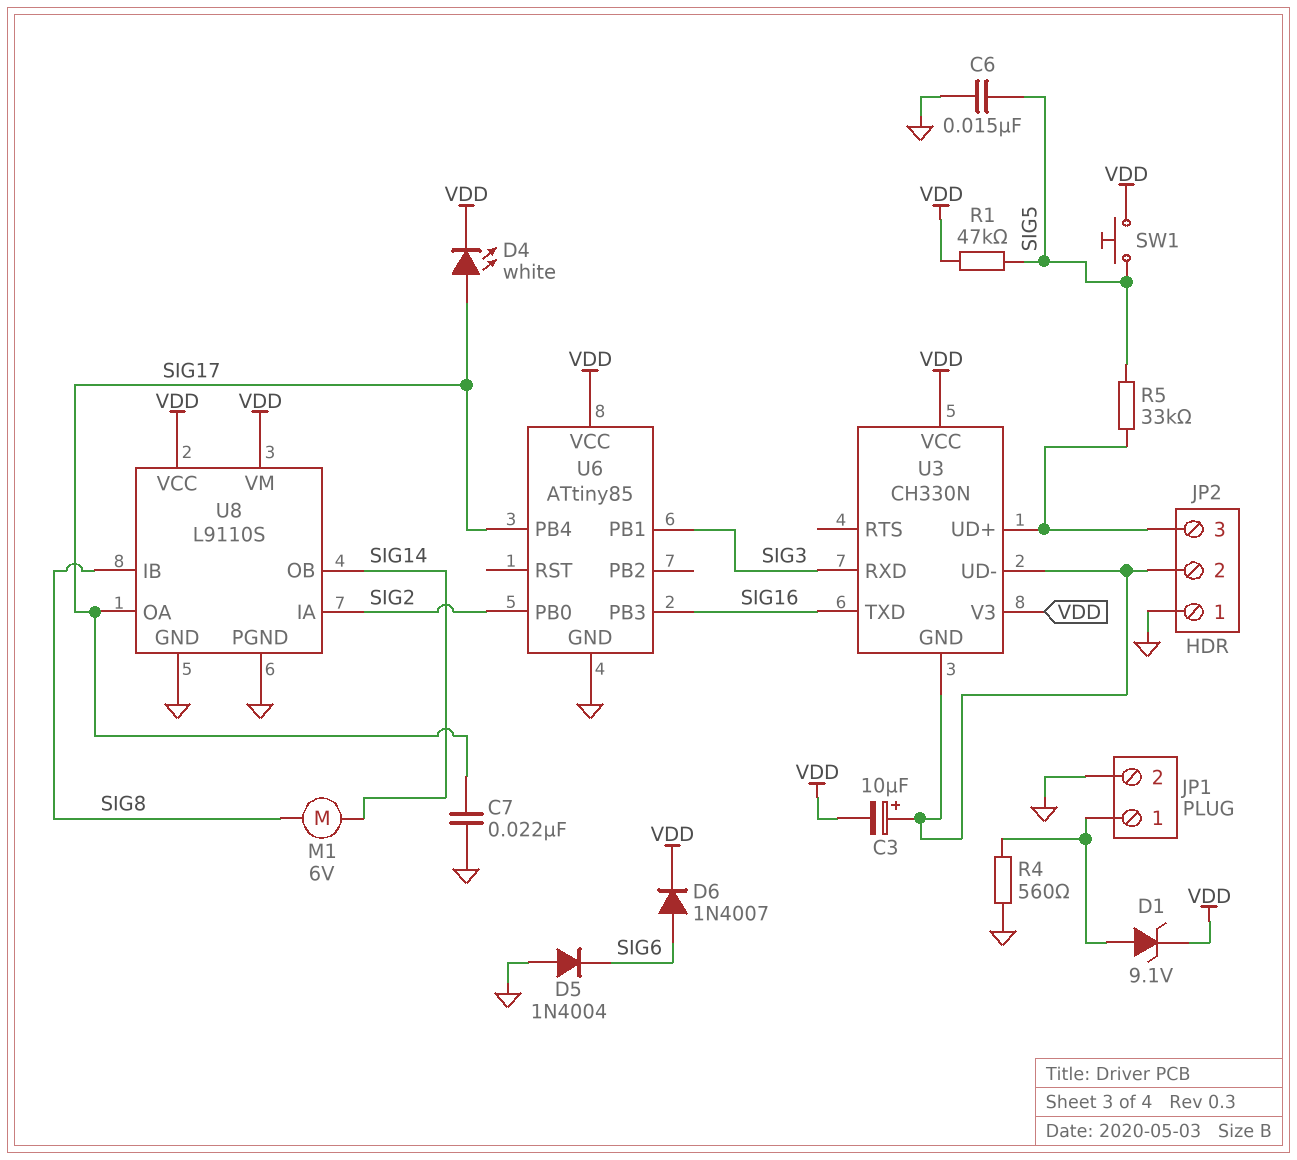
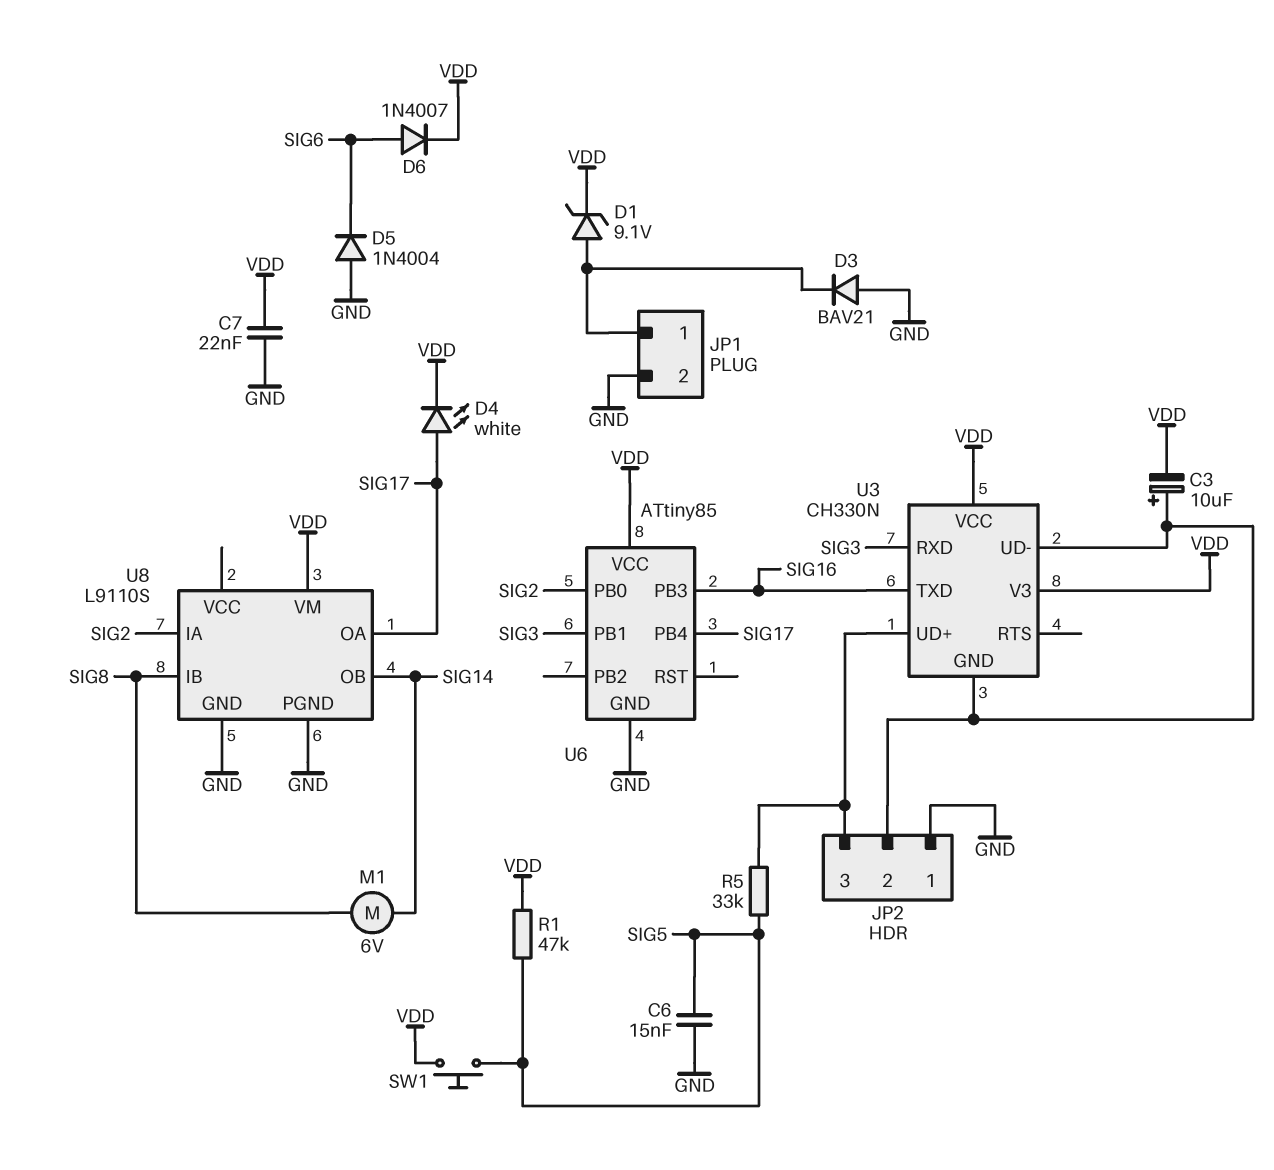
C7: 22nF (GND, SIG17) -> 22nF (GND, VDD)
D3: none -> diode BAV21 (A GND, K JP1/1)
R4: 560 (GND, JP1/1) -> none
U8 pin VCC: VDD -> none

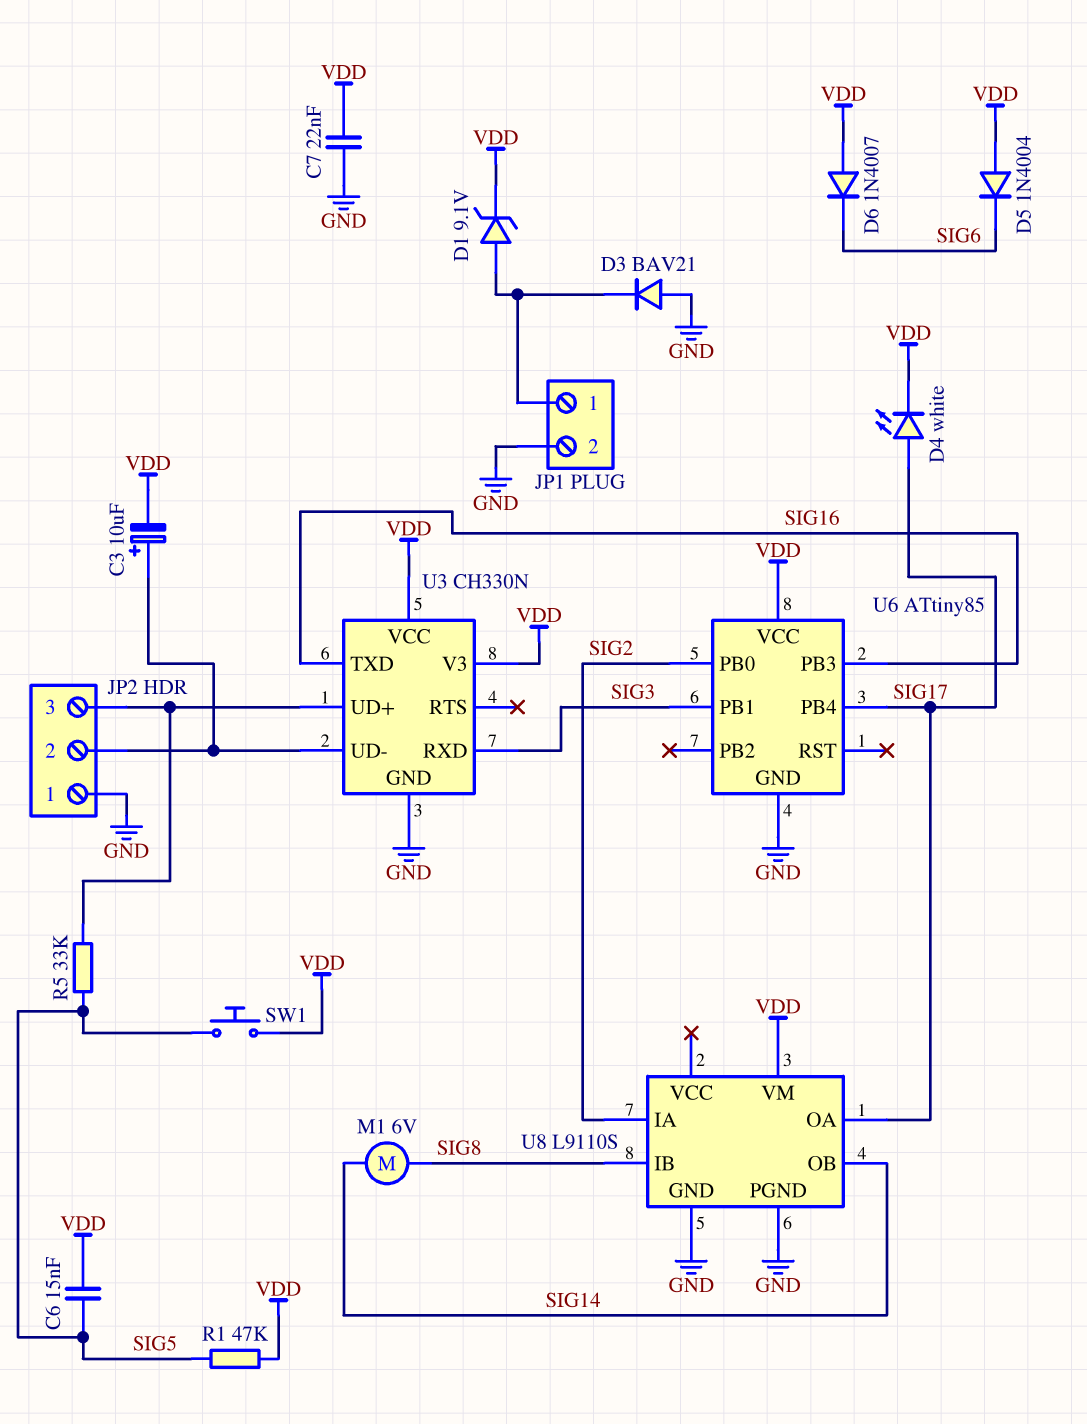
C6: 15nF (GND, SIG5) -> 15nF (SIG5, VDD)
D5: diode 1N4004 (A GND, K SIG6) -> diode 1N4004 (A VDD, K SIG6)
D6: diode 1N4007 (A SIG6, K VDD) -> diode 1N4007 (A VDD, K SIG6)
U3 pin GND: JP2/2 -> GND

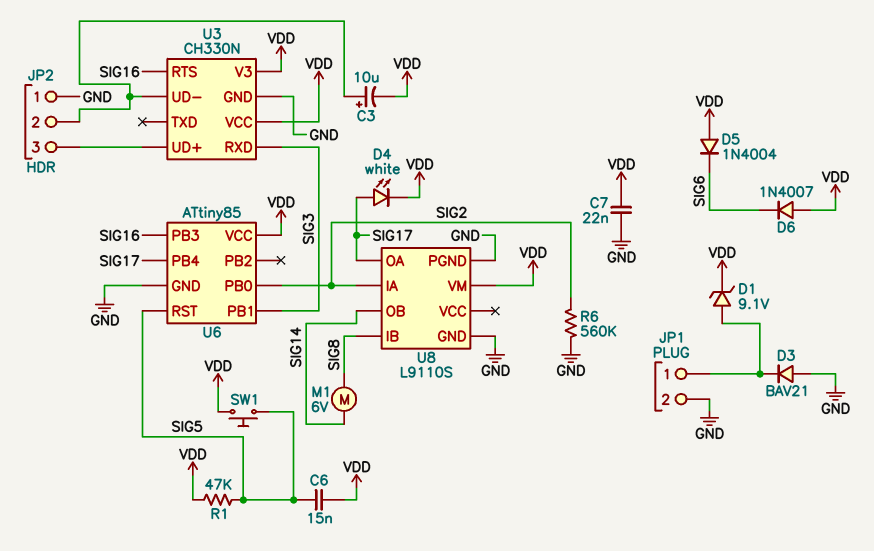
R5: 33k (JP2/3, SIG5) -> none
R6: none -> 560k (GND, SIG2)
U3 pin RTS: none -> SIG16
U3 pin TXD: SIG16 -> none
U6 pin RST: none -> SIG5

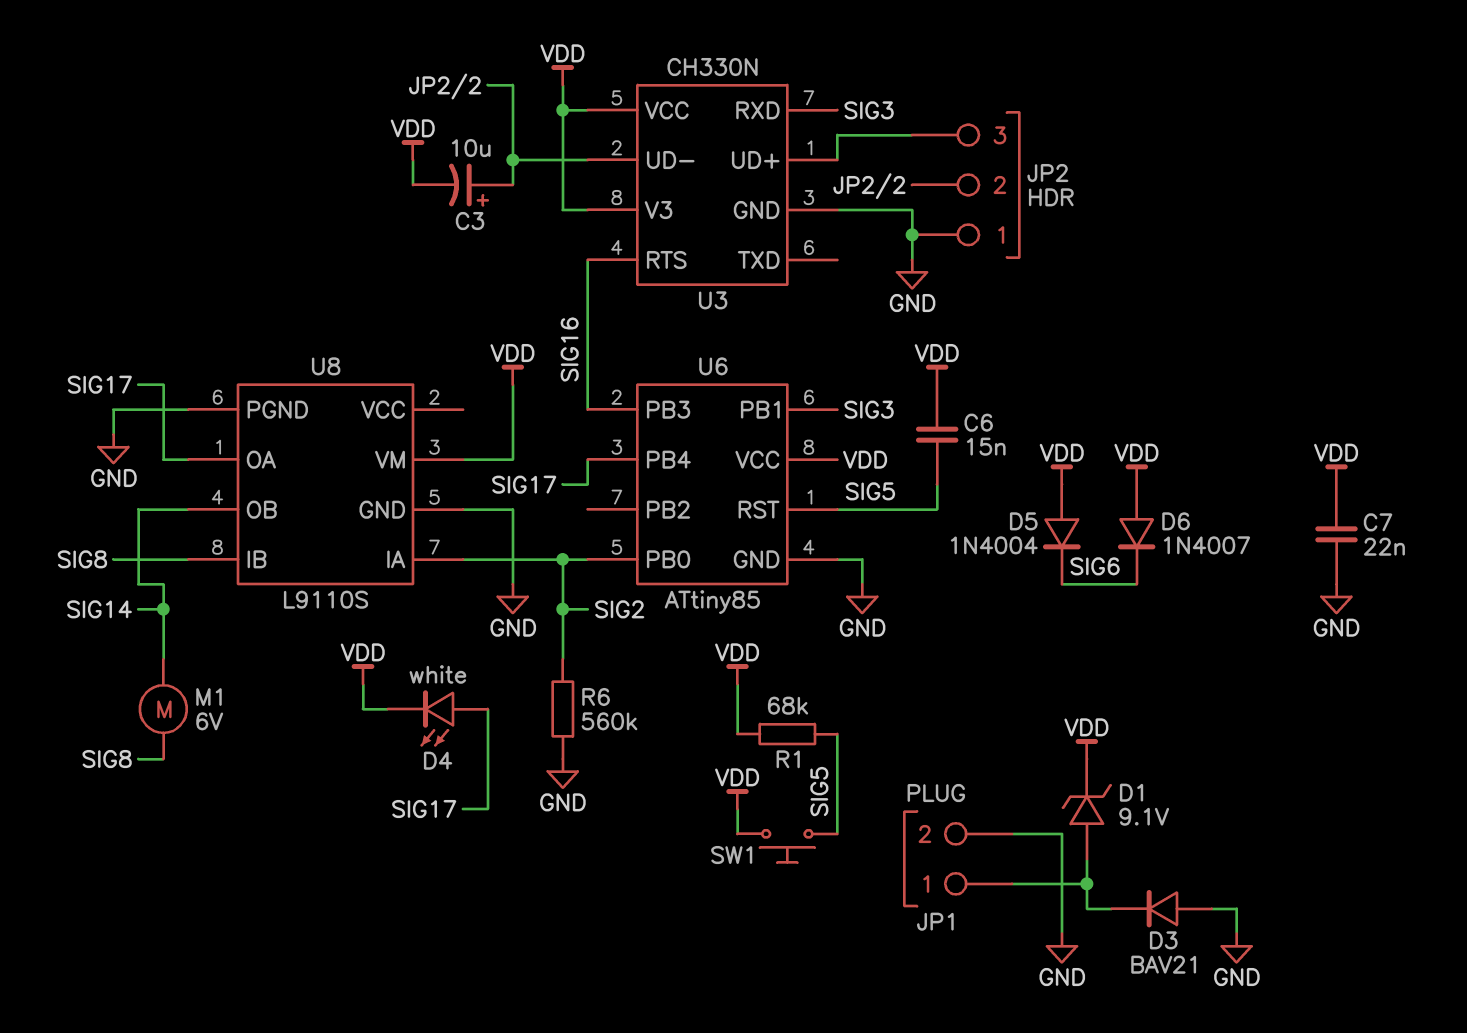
R1: 47k (SIG5, VDD) -> 68k (SIG5, VDD)

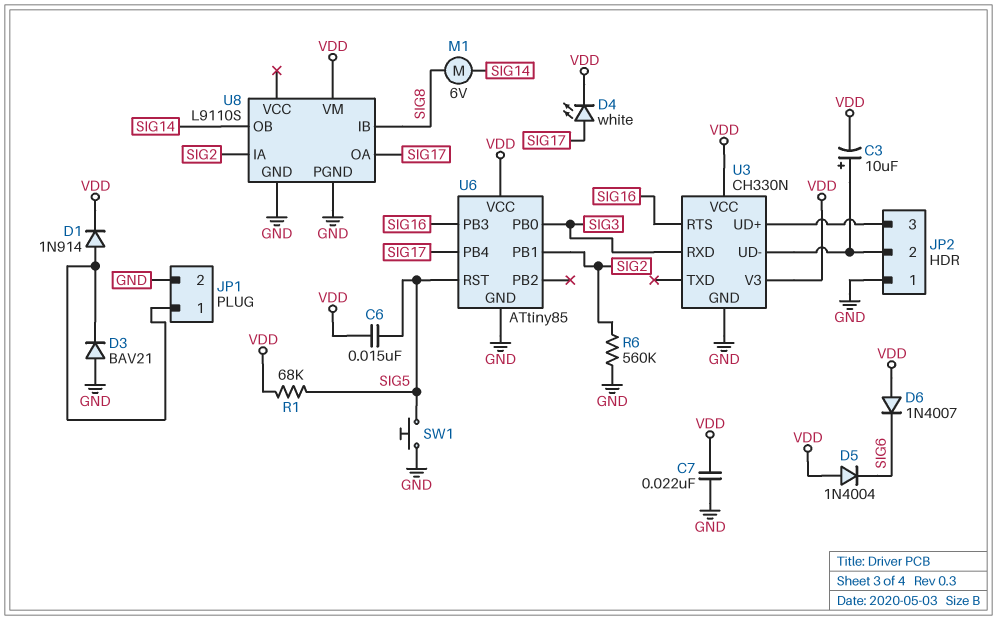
D1: zener 9.1V (A JP1/1, K VDD) -> diode 1N914 (A JP1/1, K VDD)
SW1: button (SIG5, VDD) -> button (GND, SIG5)
U6 pin PB0: SIG2 -> SIG3
U6 pin PB1: SIG3 -> SIG2

